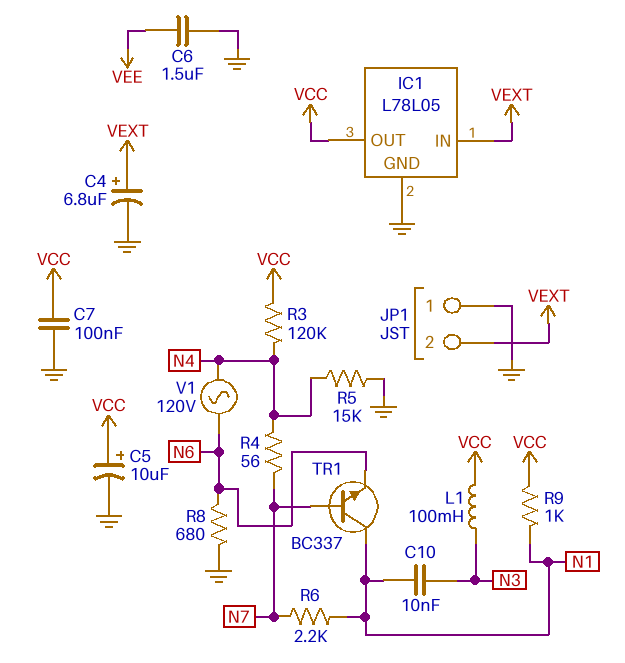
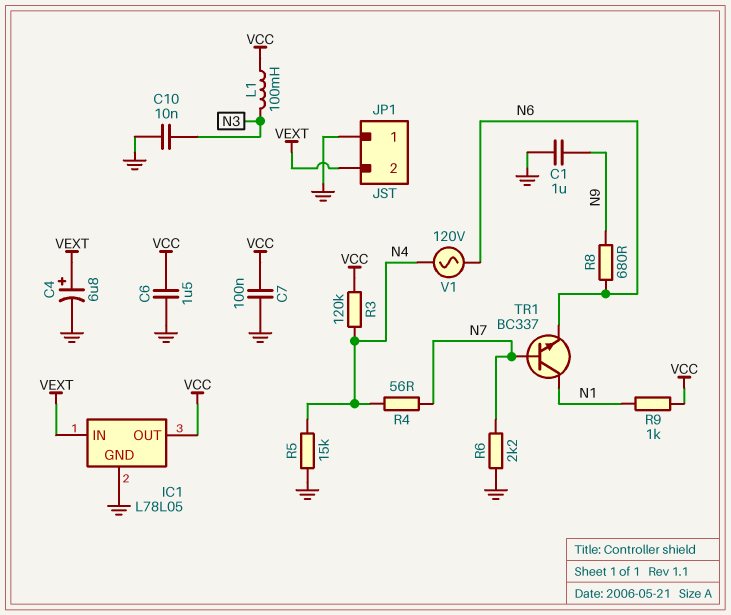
C1: none -> 1uF (GND, N9)
C5: 10uF (plus VCC, minus GND) -> none
C6: 1.5uF (GND, VEE) -> 1.5uF (GND, VCC)
C10: 10nF (N1, N3) -> 10nF (GND, N3)
R6: 2.2k (N1, N7) -> 2.2k (GND, N7)
R8: 680 (GND, N6) -> 680 (N6, N9)

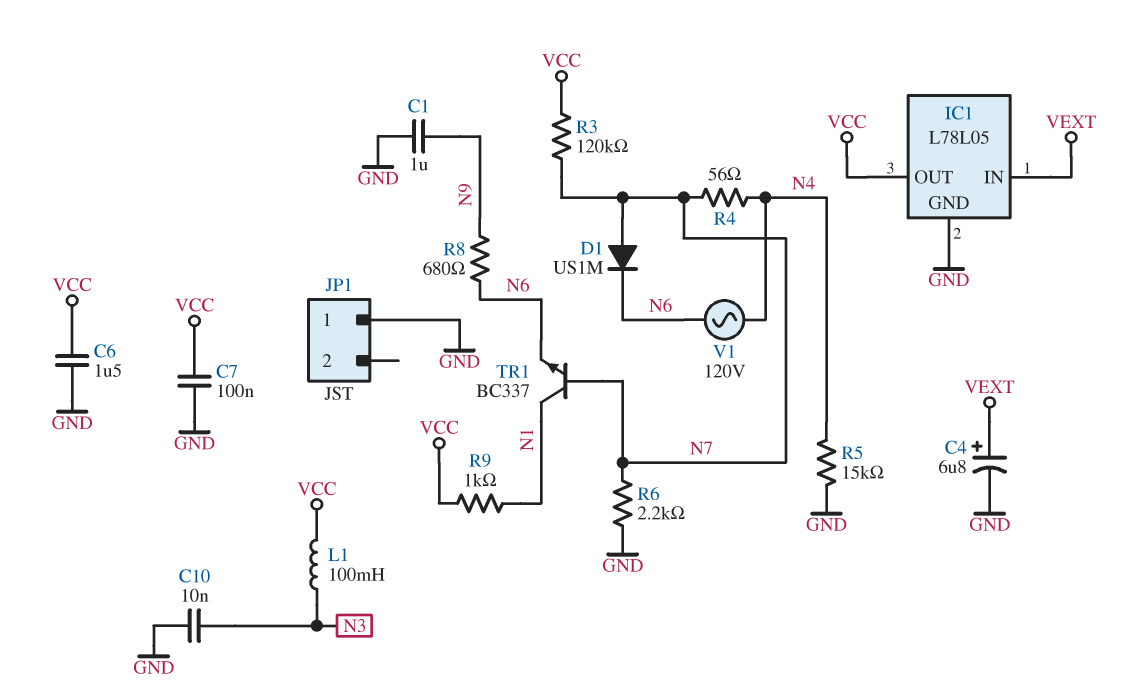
D1: none -> diode US1M (A N7, K N6)
JP1 pin 2: VEXT -> none
R3: 120k (N4, VCC) -> 120k (N7, VCC)

